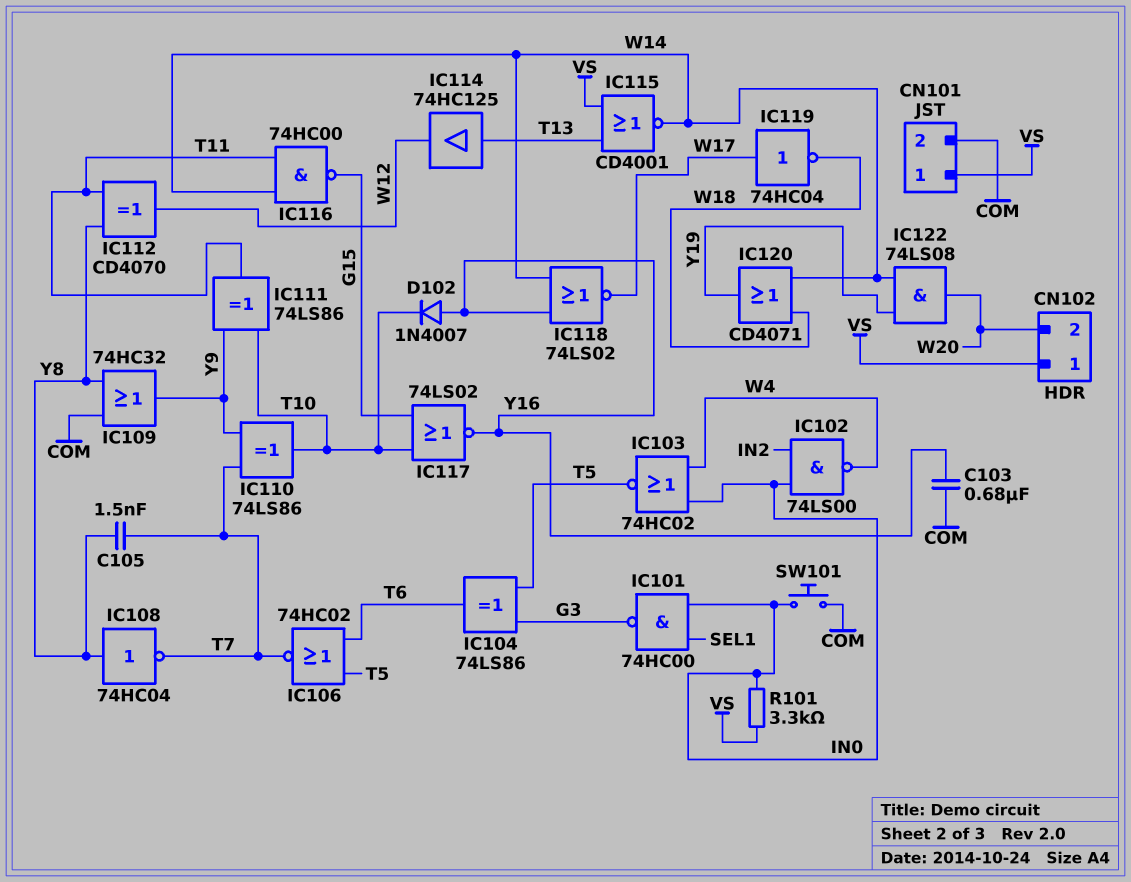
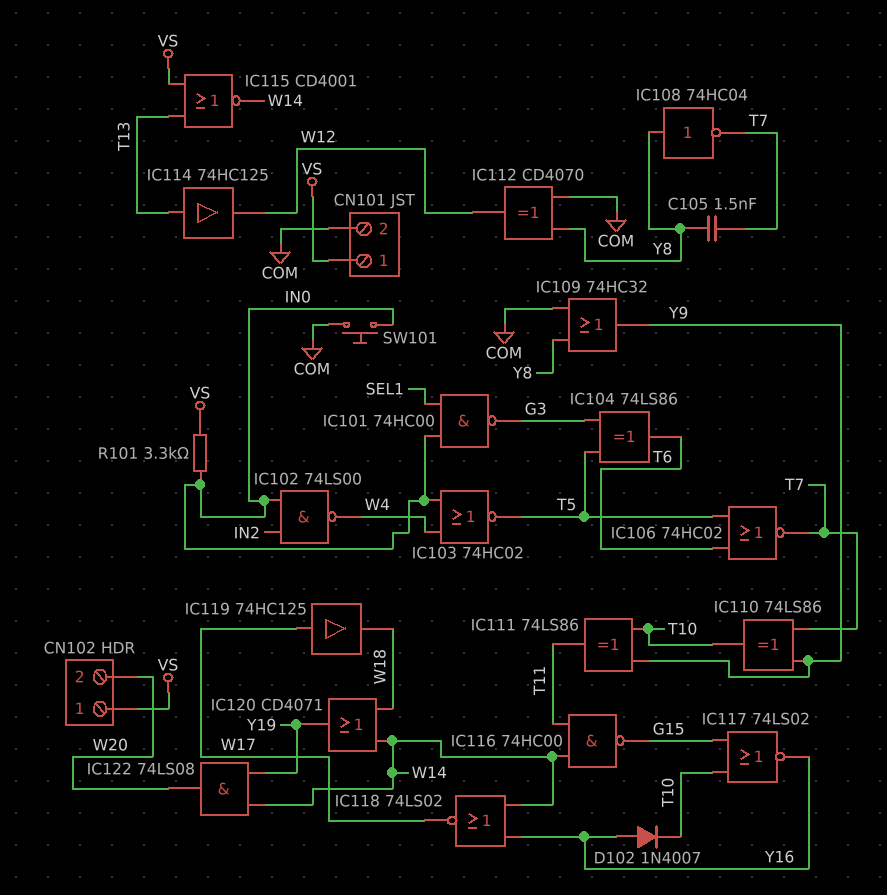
C103: 680nF (COM, Y16) -> none
IC112: XOR CD4070 (in T11, in Y8, out W12) -> XOR CD4070 (in COM, in Y8, out W12)
IC119: NOT 74HC04 (in W17, out W18) -> buffer 74HC125 (in W17, out W18)

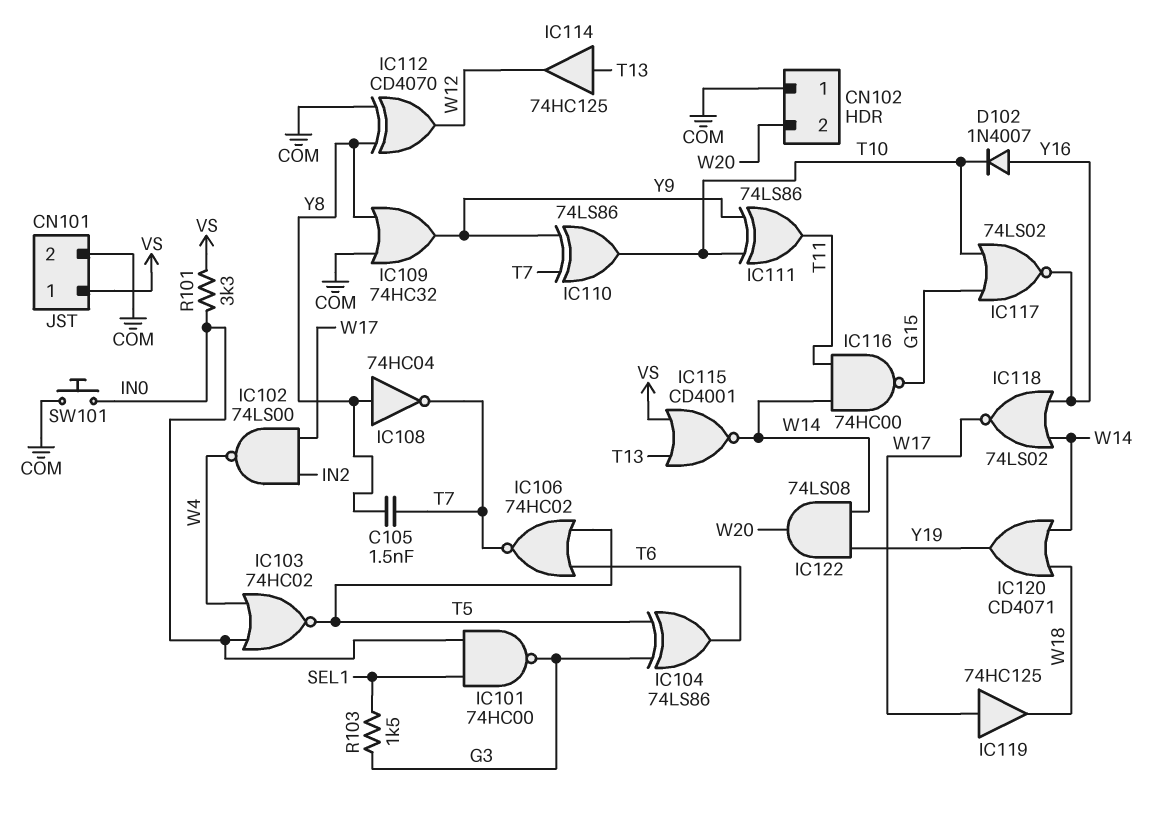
CN102 pin 1: VS -> COM
IC102: NAND 74LS00 (in IN0, in IN2, out W4) -> NAND 74LS00 (in IN2, in W17, out W4)
R103: none -> 1.5k (G3, SEL1)

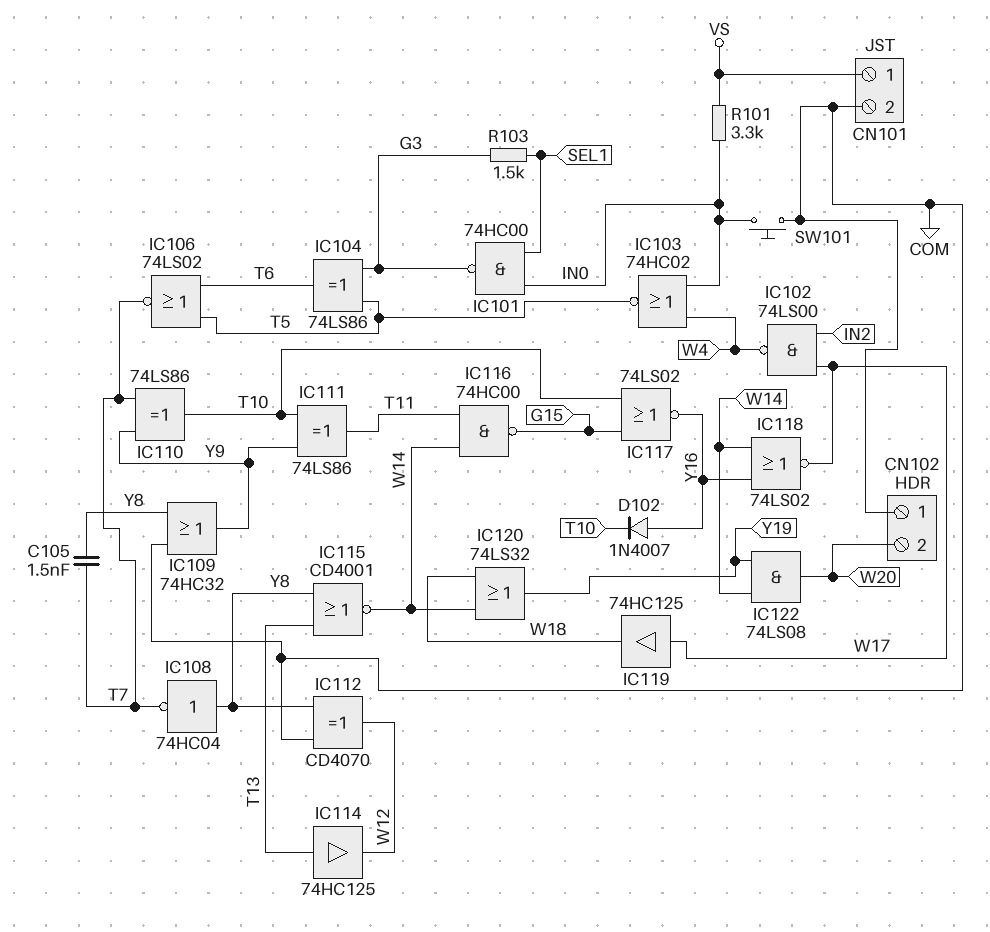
IC106: NOR 74HC02 (in T5, in T6, out T7) -> NOR 74LS02 (in T5, in T6, out T7)
IC115: NOR CD4001 (in T13, in VS, out W14) -> NOR CD4001 (in T13, in Y8, out W14)
IC120: OR CD4071 (in W14, in W18, out Y19) -> OR 74LS32 (in W14, in W18, out Y19)

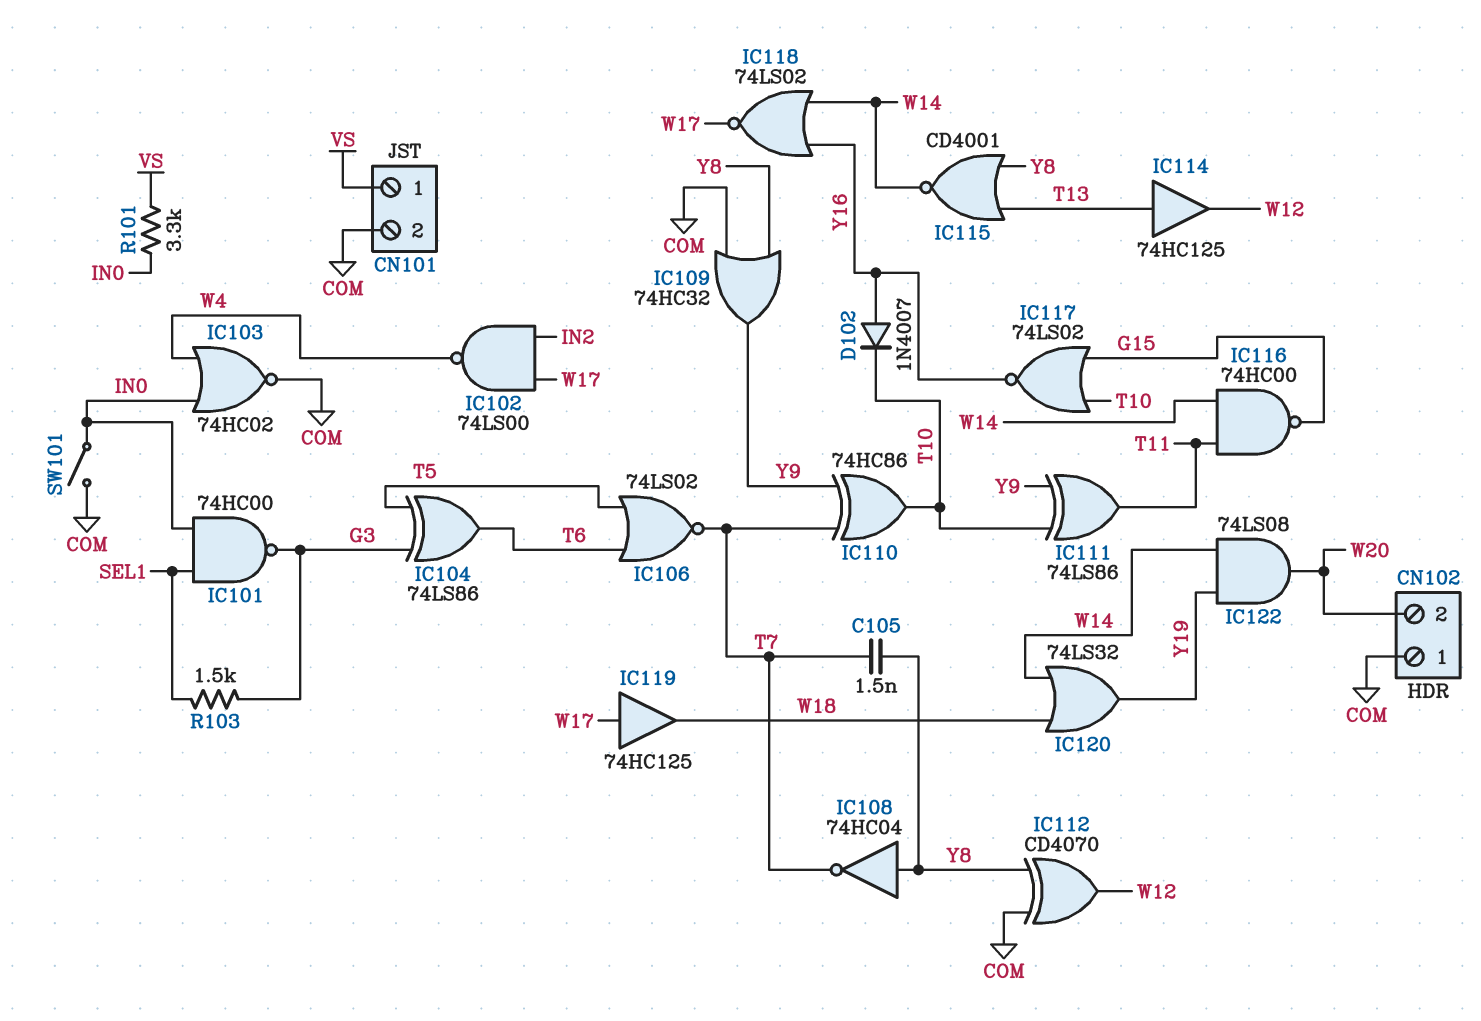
IC103: NOR 74HC02 (in IN0, in W4, out T5) -> NOR 74HC02 (in IN0, in W4, out COM)
IC110: XOR 74LS86 (in T7, in Y9, out T10) -> XOR 74HC86 (in T7, in Y9, out T10)
SW101: button (COM, IN0) -> switch (COM, IN0)

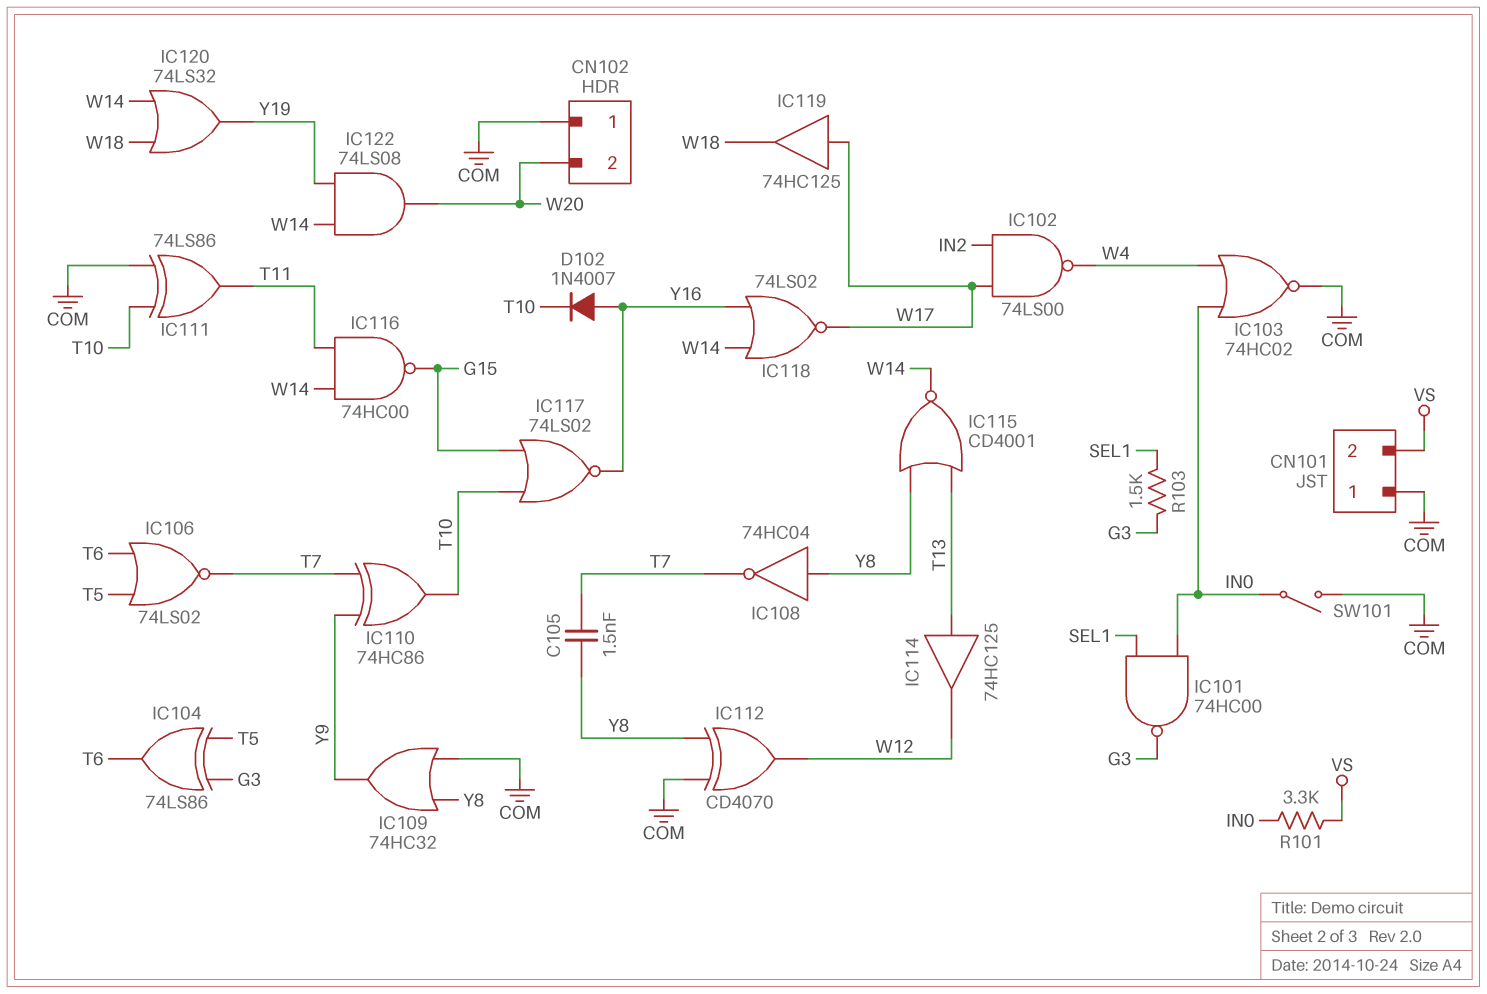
CN101 pin 1: VS -> COM
CN101 pin 2: COM -> VS
IC111: XOR 74LS86 (in T10, in Y9, out T11) -> XOR 74LS86 (in COM, in T10, out T11)

